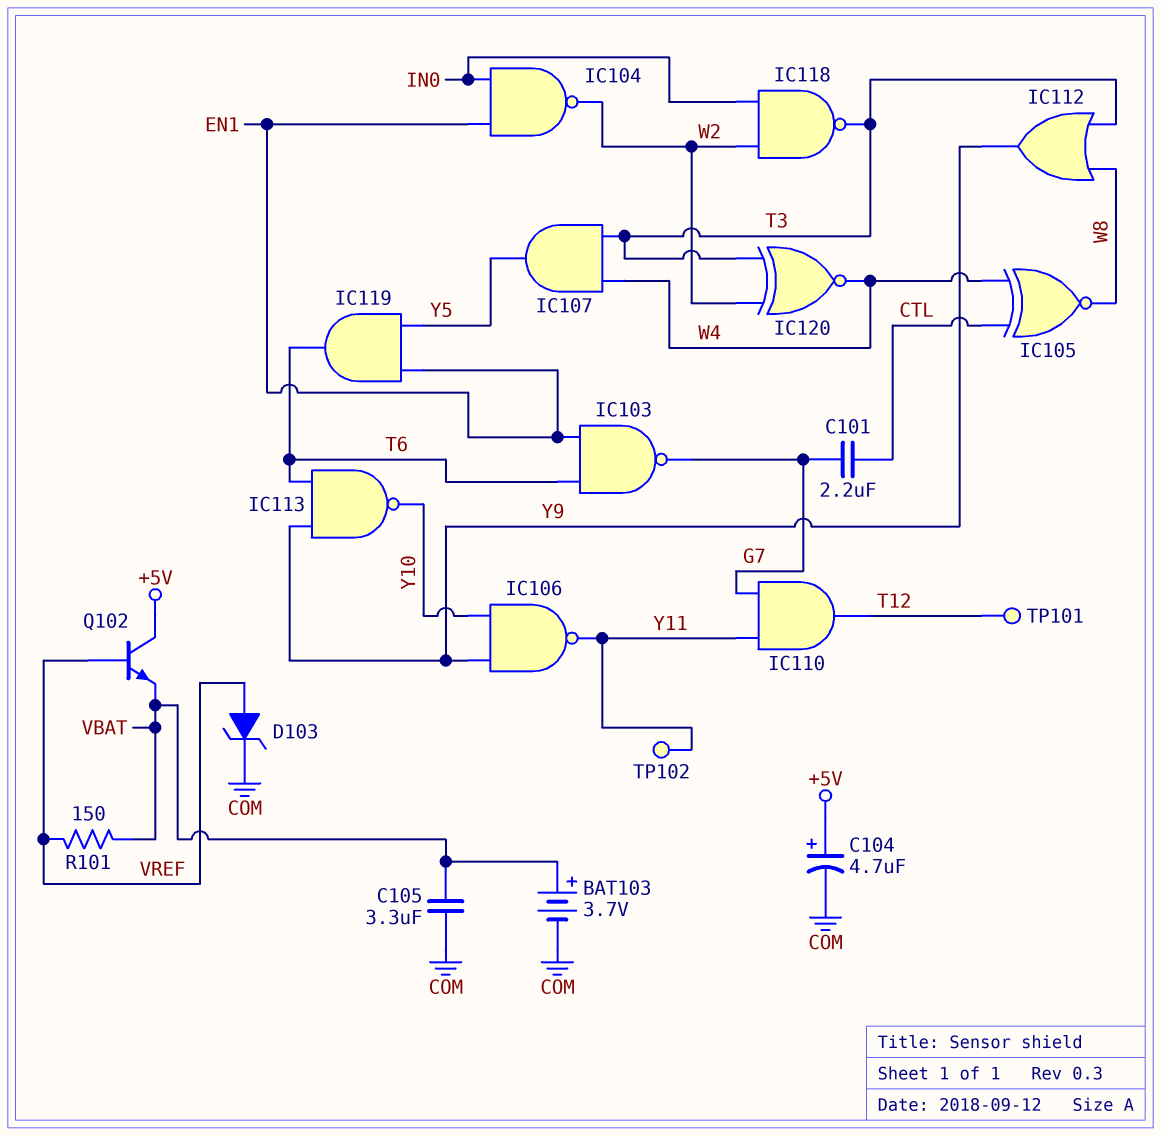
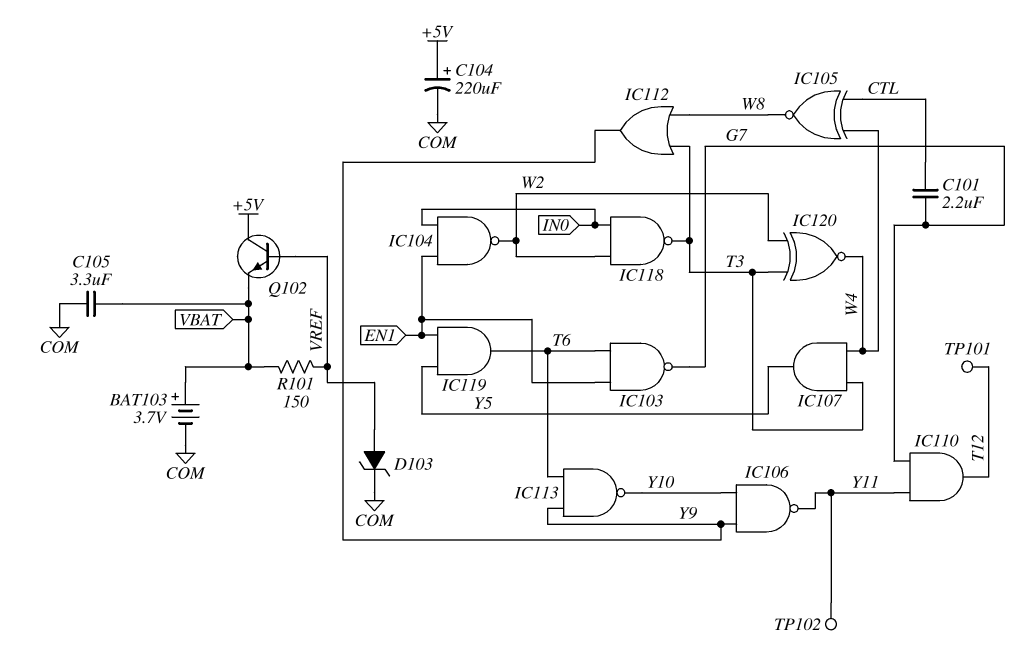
C104: 4.7uF (plus +5V, minus COM) -> 220uF (plus +5V, minus COM)

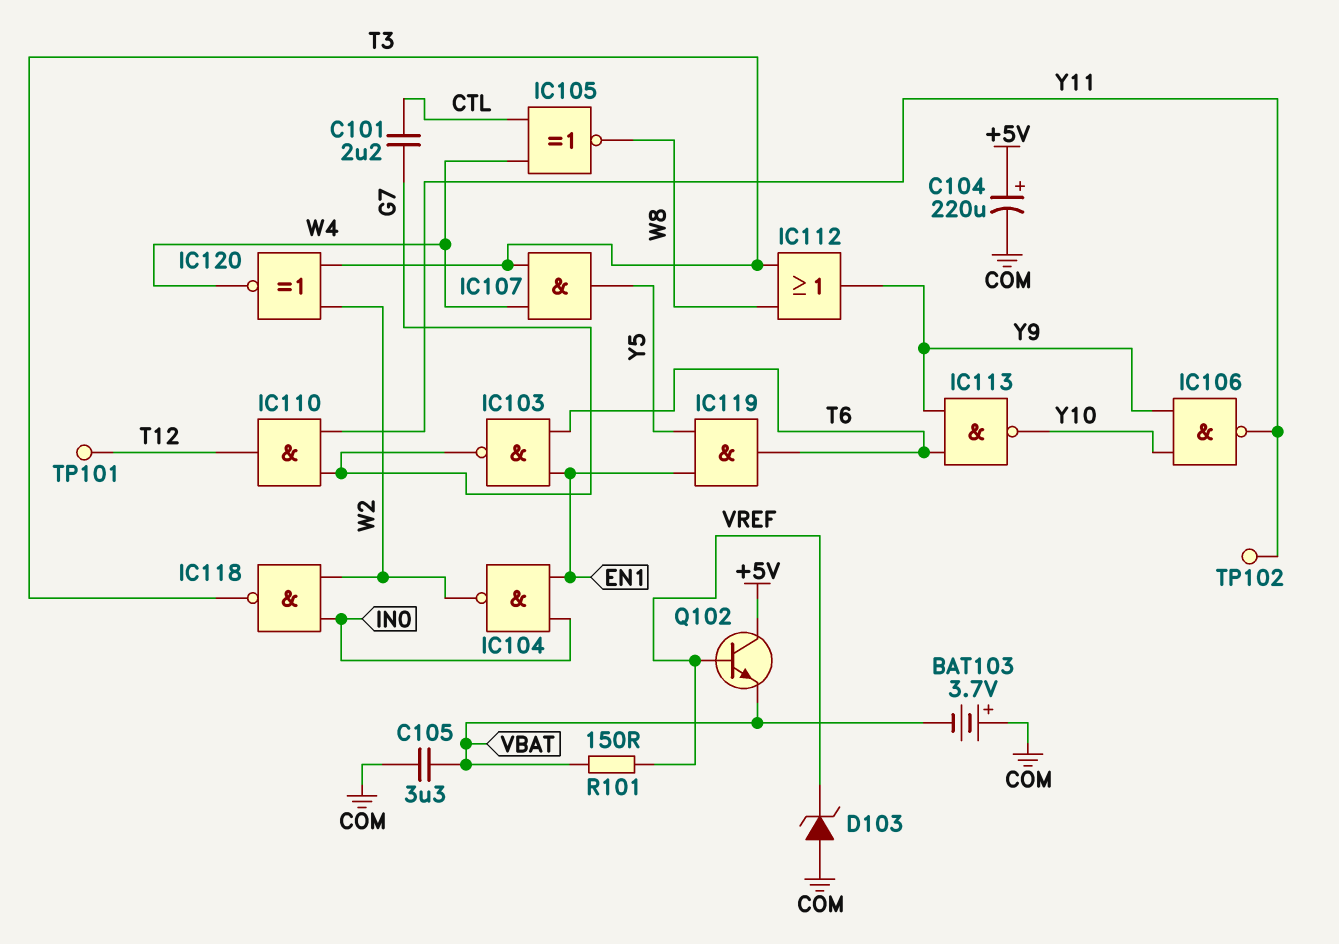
BAT103: 3.7V (plus VBAT, minus COM) -> 3.7V (plus COM, minus VBAT)
D103: zener (A VREF, K COM) -> zener (A COM, K VREF)

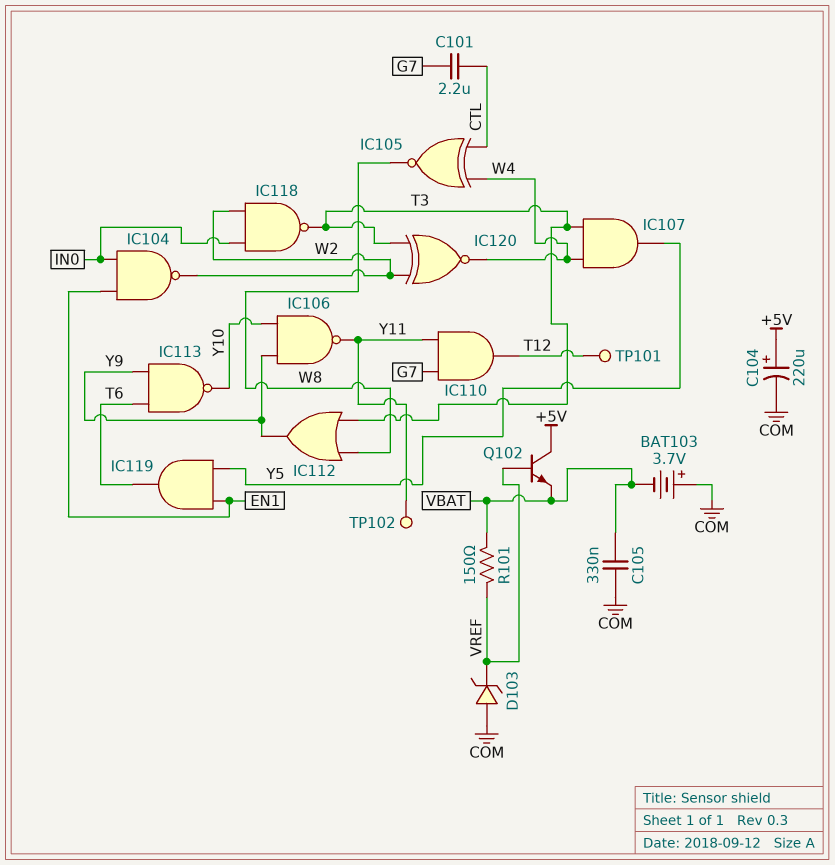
C105: 3.3uF (COM, VBAT) -> 330nF (COM, VBAT)
IC103: NAND (in EN1, in T6, out G7) -> none

